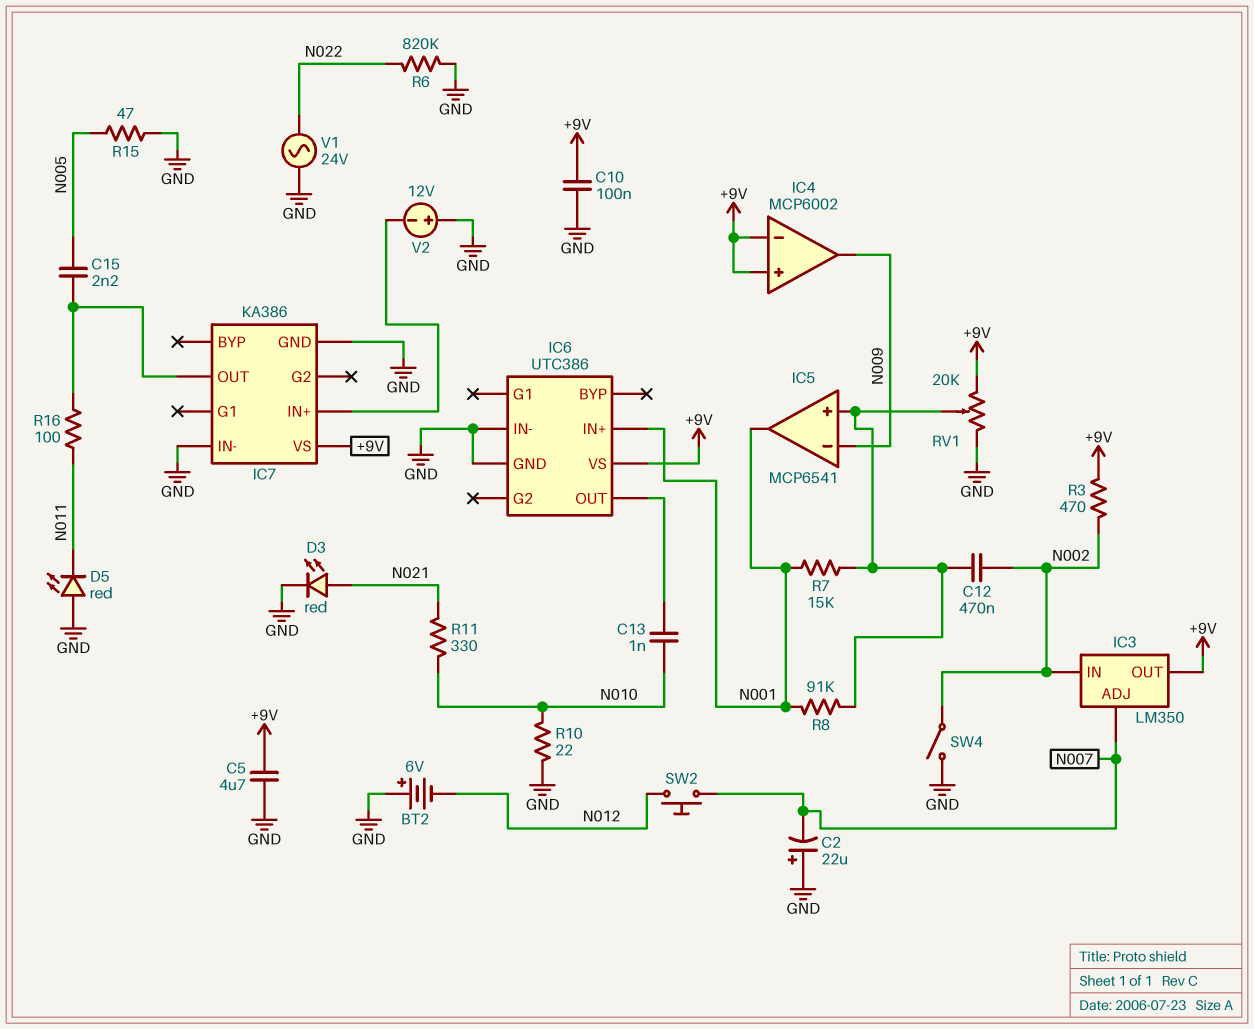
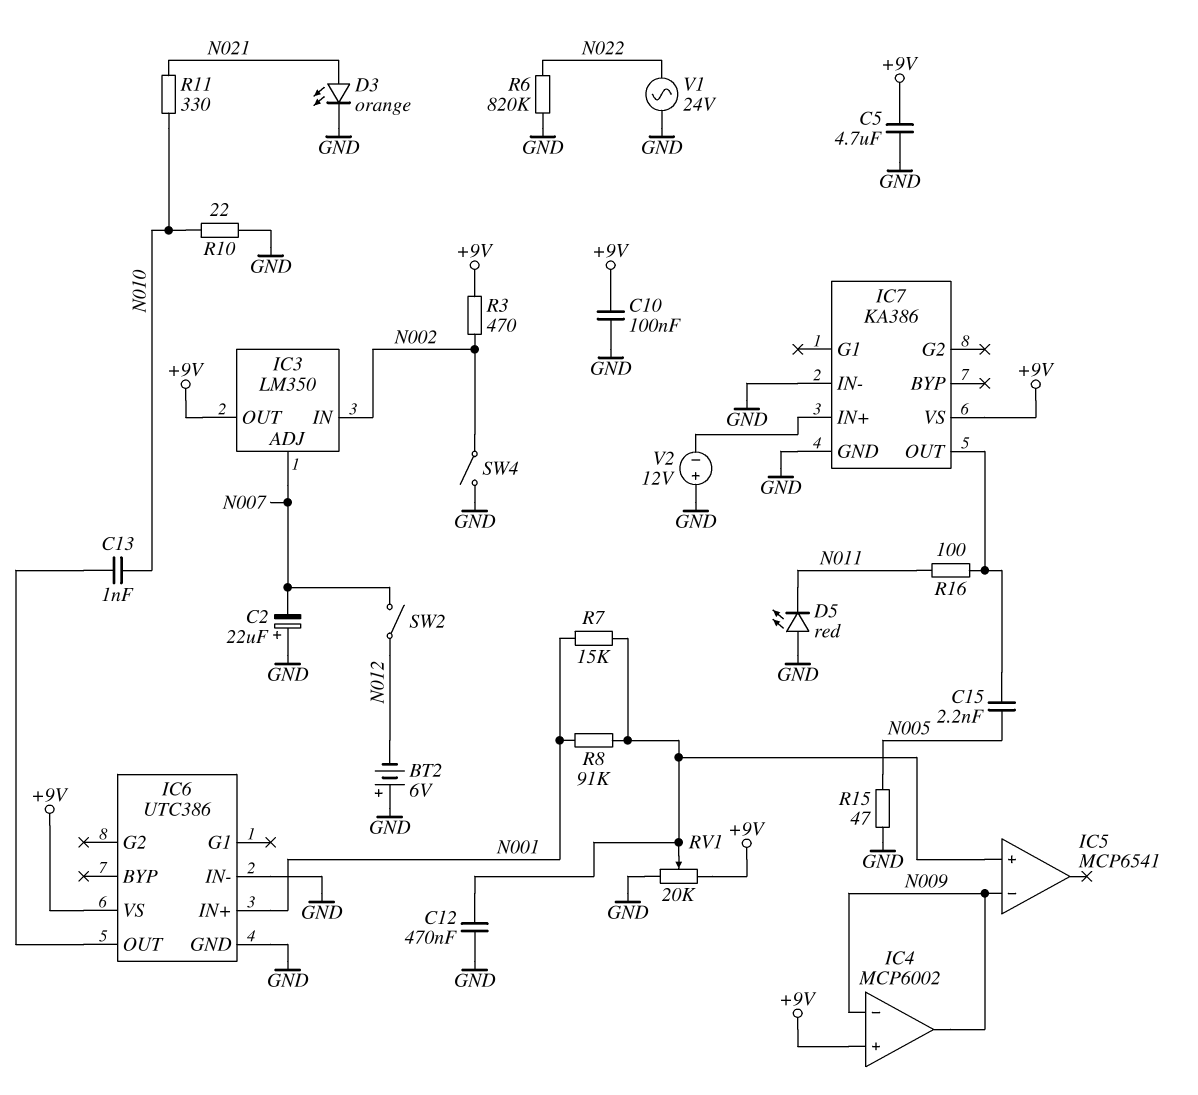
C12: 470nF (IC5/in+, N002) -> 470nF (GND, IC5/in+)
D3: LED red (A N021, K GND) -> LED orange (A N021, K GND)
IC4 pin in-: +9V -> N009
IC5 pin out: N001 -> none
SW2: button (N007, N012) -> switch (N007, N012)

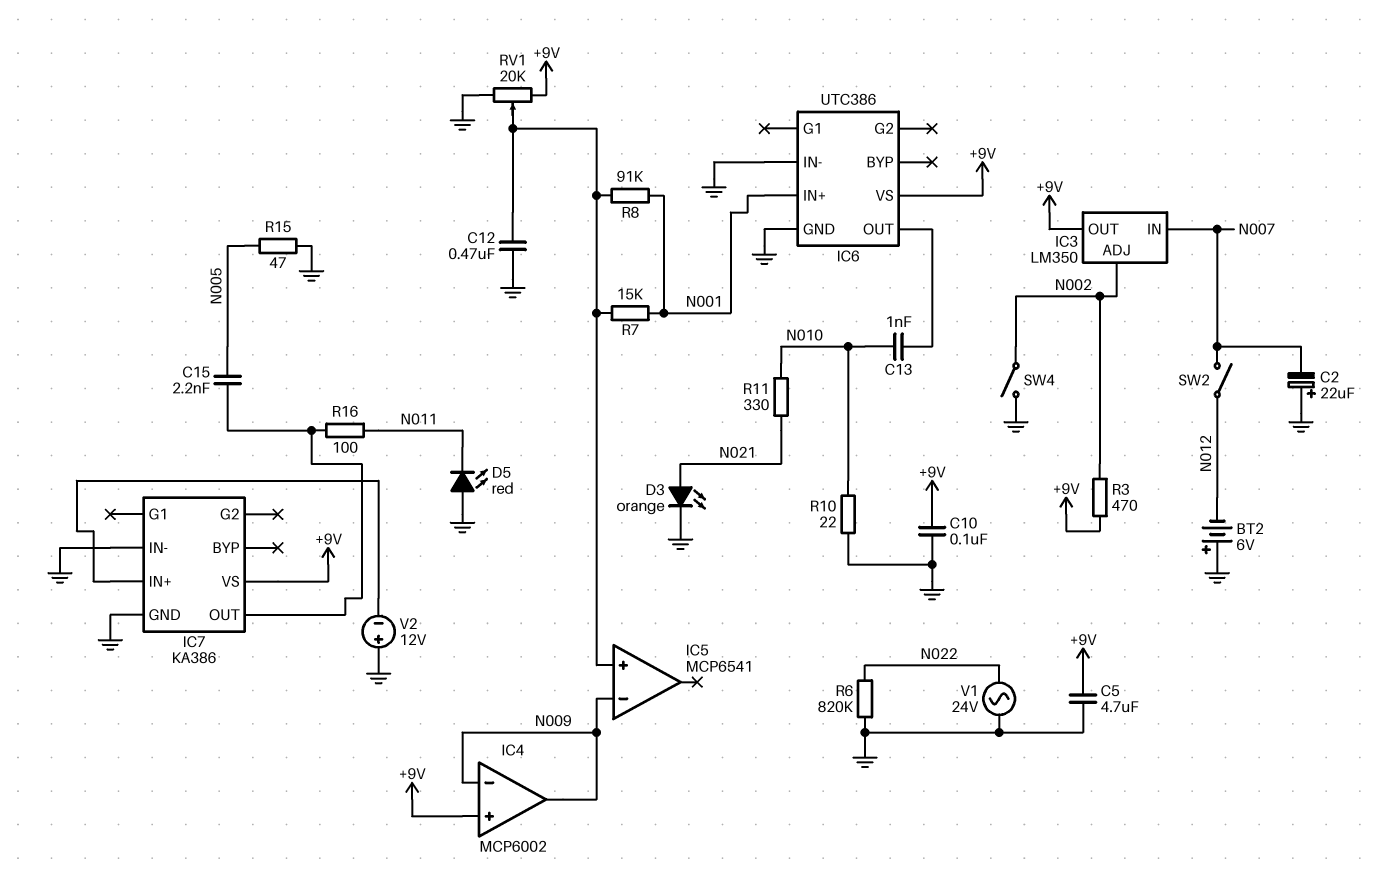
IC3 pin ADJ: N007 -> N002
IC3 pin IN: N002 -> N007

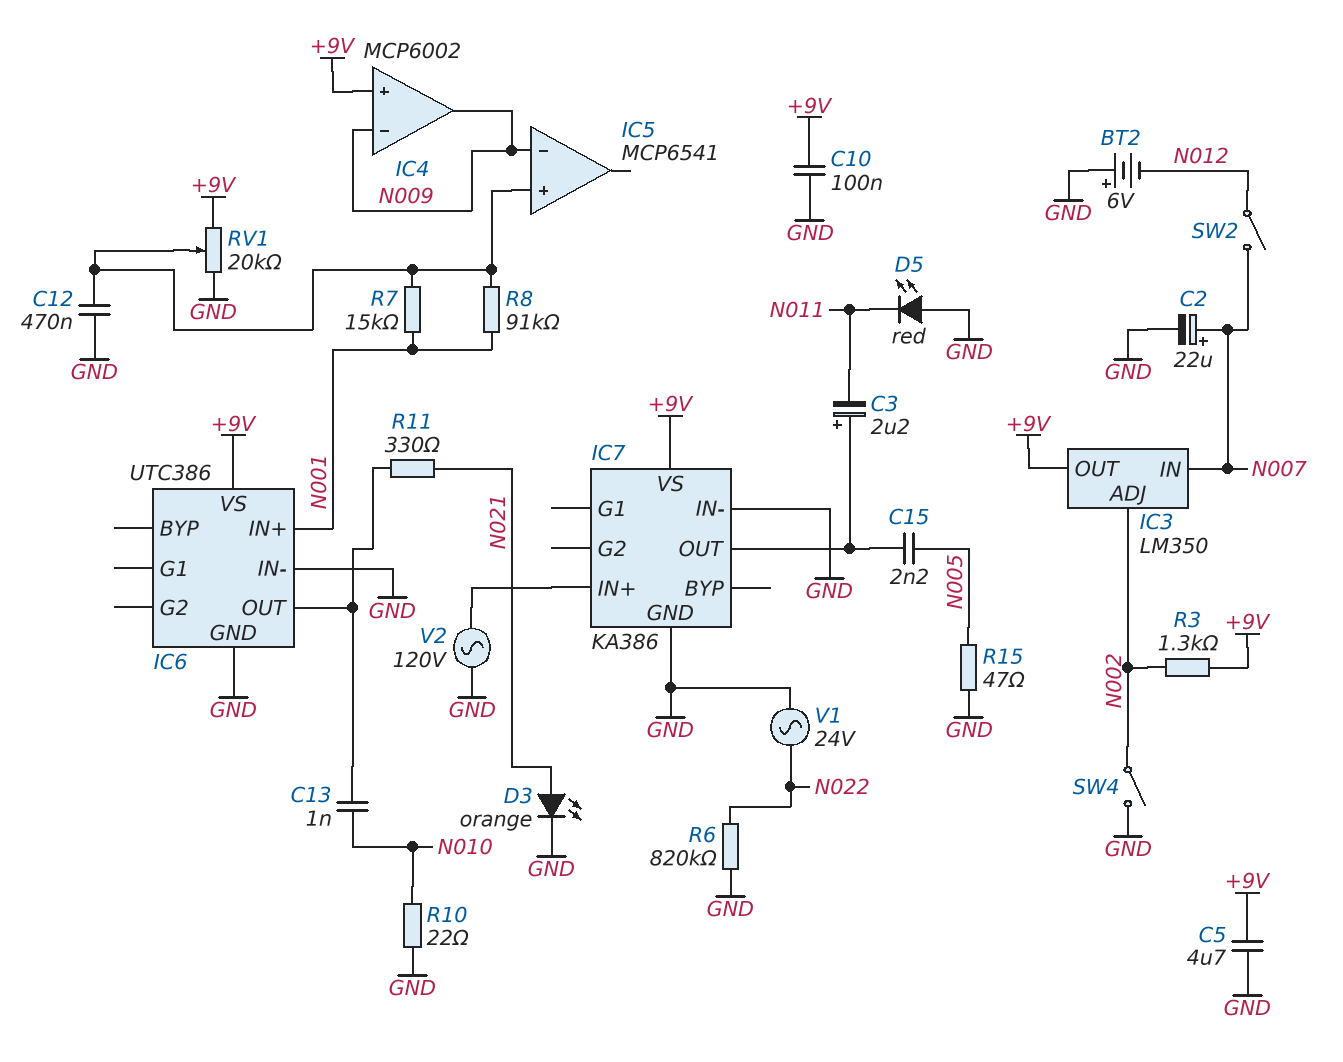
C2: 22uF (plus GND, minus N007) -> 22uF (plus N007, minus GND)
C3: none -> 2.2uF (plus IC7/OUT, minus N011)
R3: 470 (+9V, N002) -> 1.3k (+9V, N002)
R11: 330 (N010, N021) -> 330 (IC6/OUT, N021)
R16: 100 (IC7/OUT, N011) -> none
V2: 12V (plus GND, minus IC7/IN+) -> AC 120V (GND, IC7/IN+)

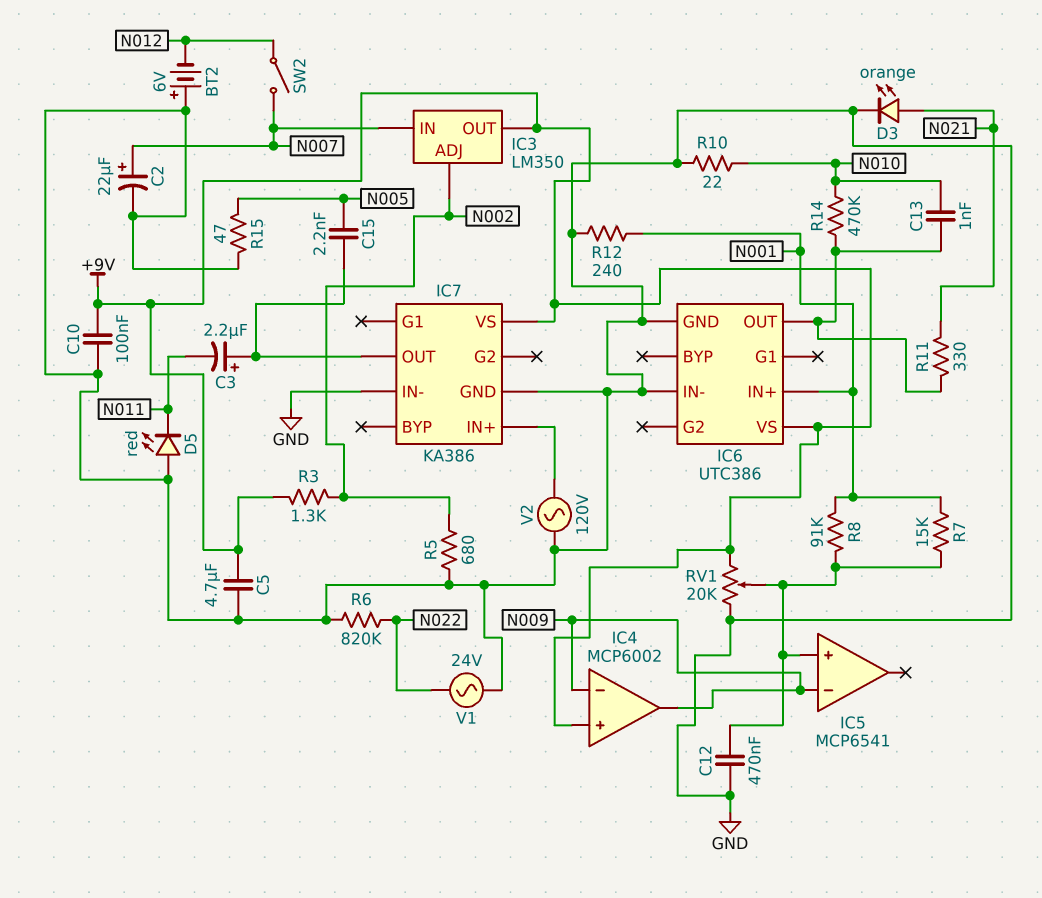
R5: none -> 680 (GND, N002)
R12: none -> 240 (GND, N001)
R14: none -> 470k (IC6/OUT, N010)
SW4: switch (GND, N002) -> none

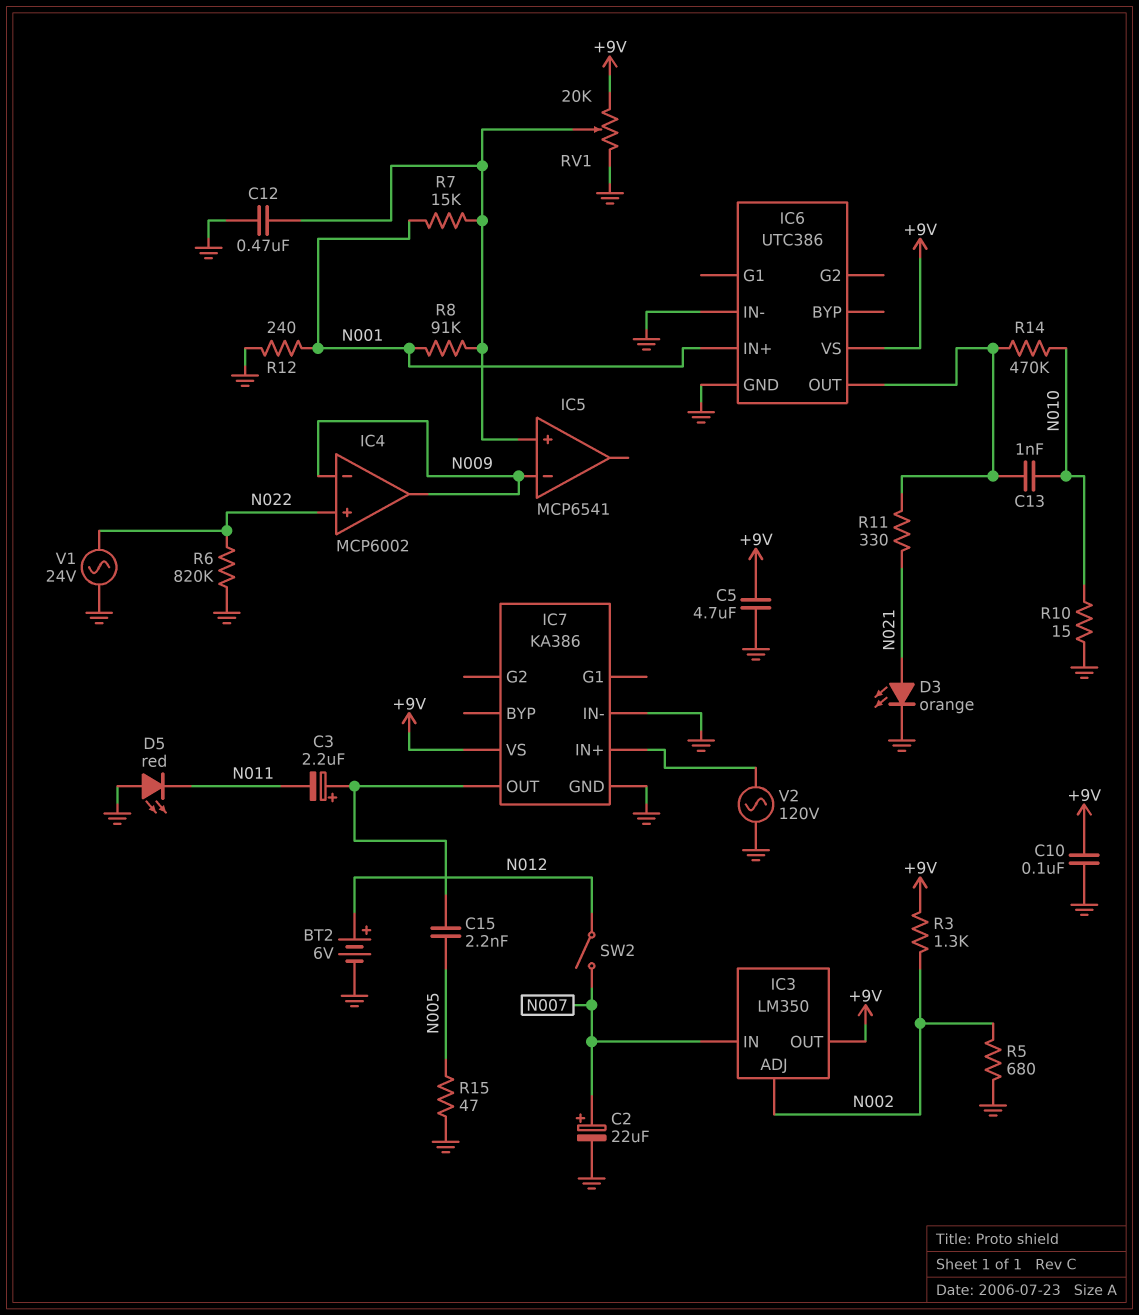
BT2: 6V (plus GND, minus N012) -> 6V (plus N012, minus GND)
IC4 pin in+: +9V -> N022
R10: 22 (GND, N010) -> 15 (GND, N010)

